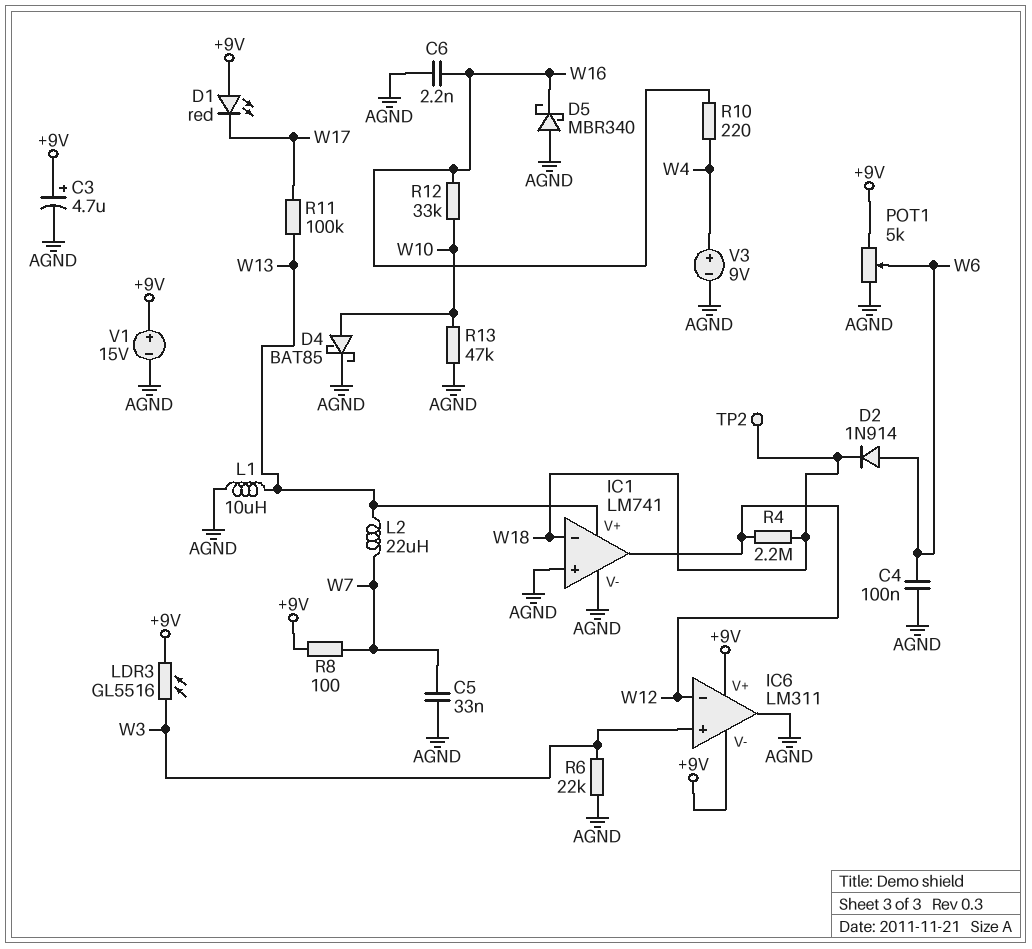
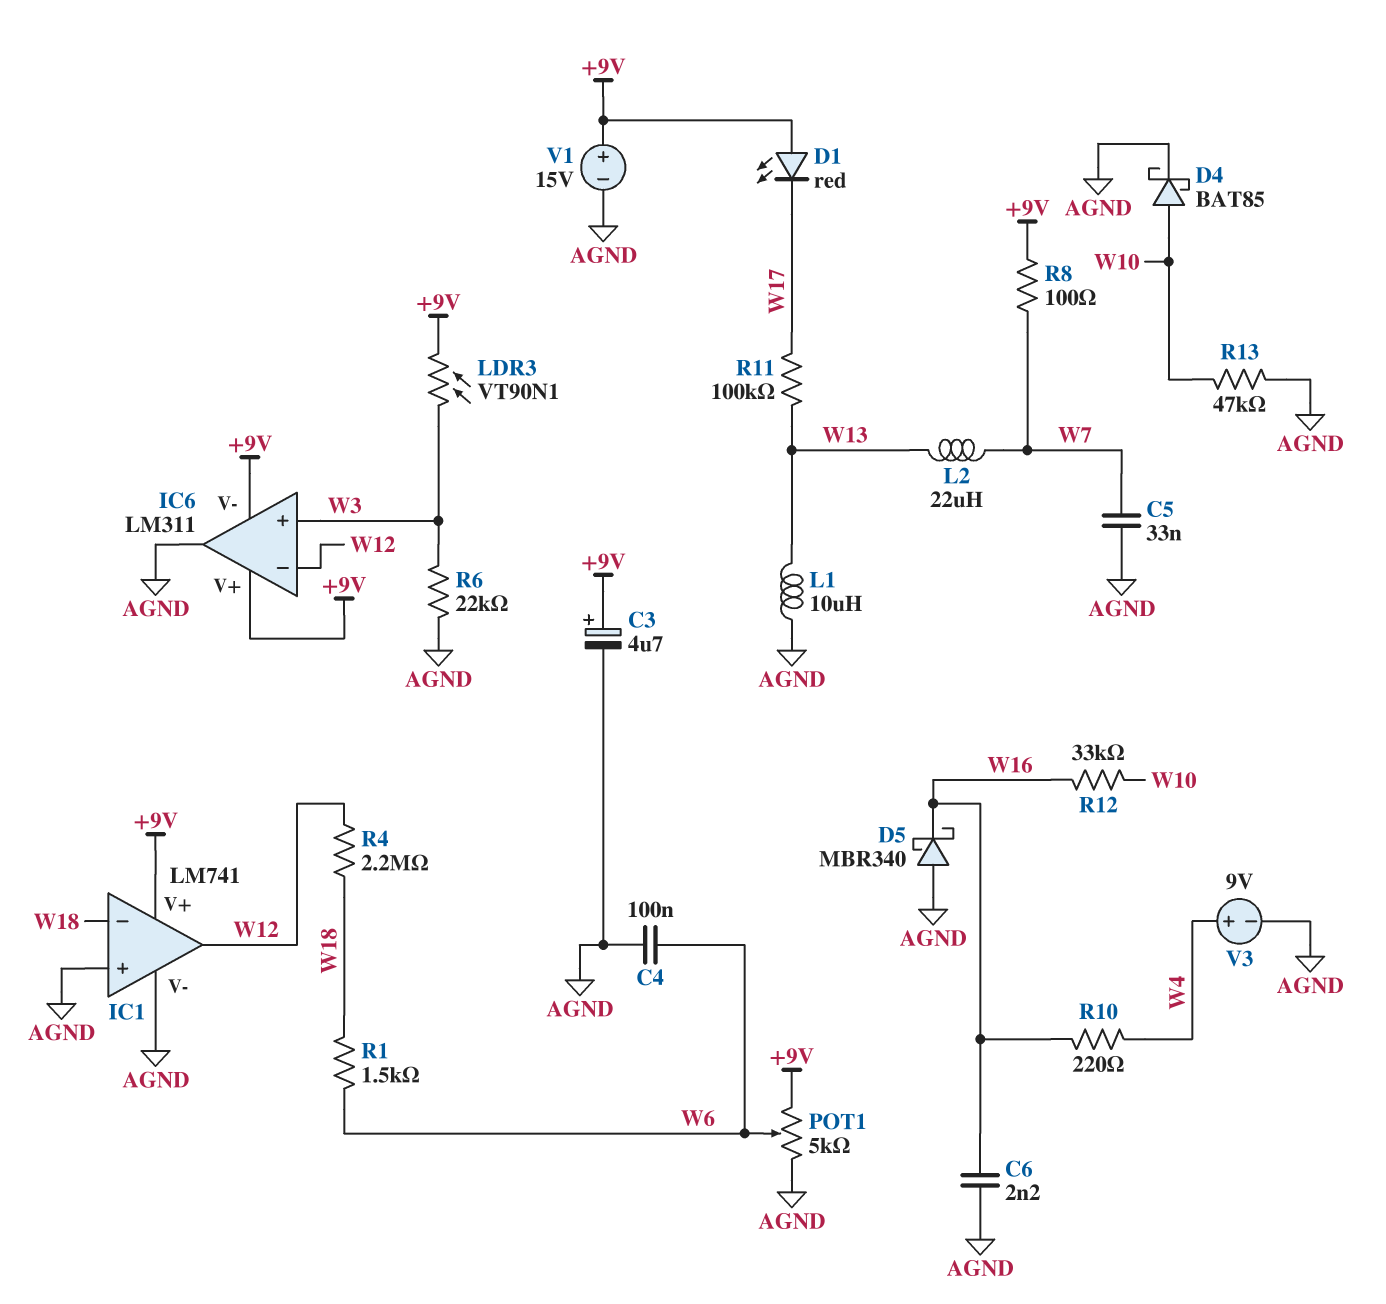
D2: diode 1N914 (A W6, K W18) -> none
IC1 pin V+: W13 -> +9V
LDR3: GL5516 (+9V, W3) -> VT90N1 (+9V, W3)
R1: none -> 1.5k (W6, W18)
TP2: test point (W18) -> none

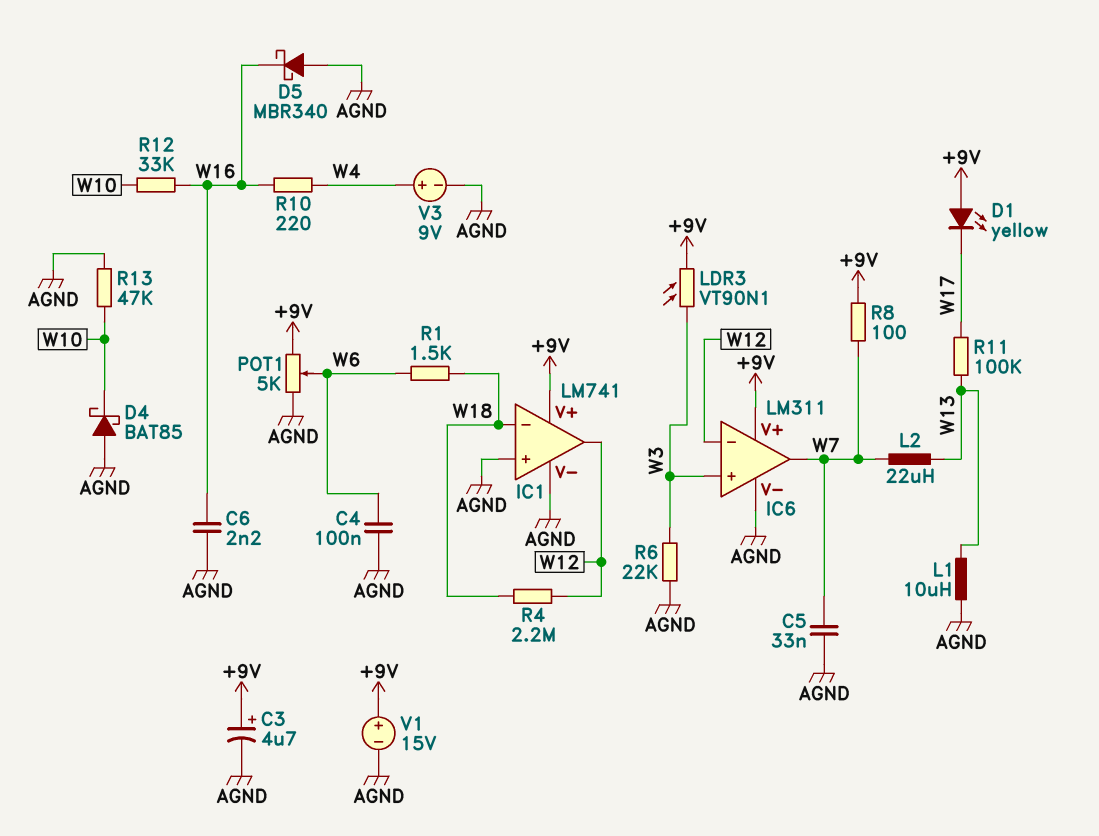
D1: LED red (A +9V, K W17) -> LED yellow (A +9V, K W17)
D4: schottky BAT85 (A W10, K AGND) -> schottky BAT85 (A AGND, K W10)
IC6 pin V-: +9V -> AGND
IC6 pin out: AGND -> W7

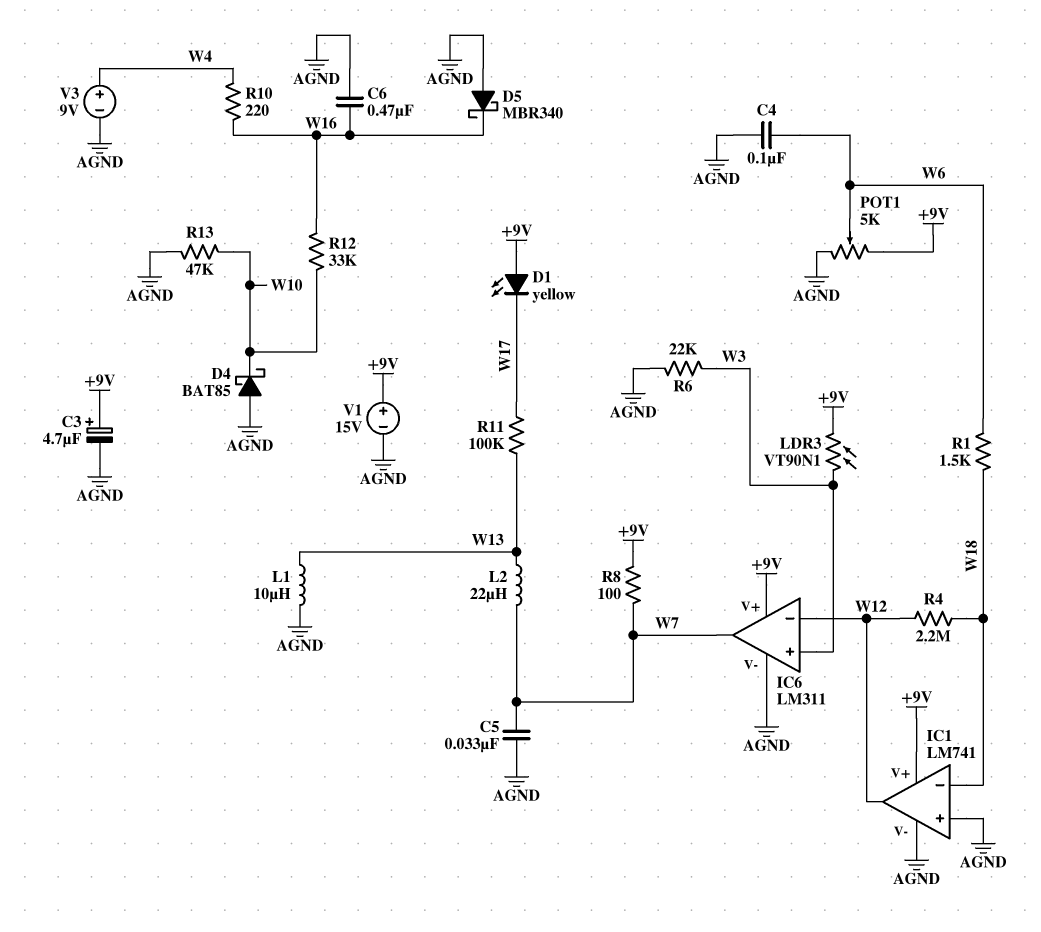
C6: 2.2nF (AGND, W16) -> 470nF (AGND, W16)

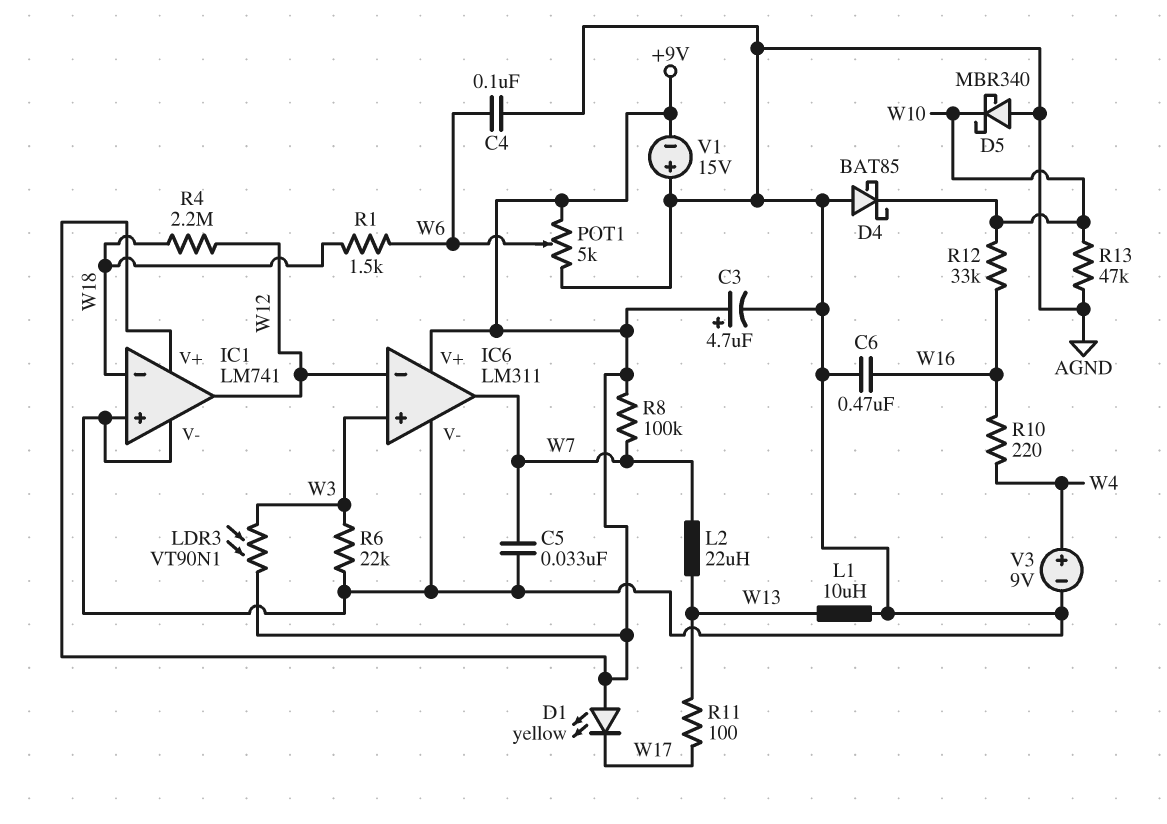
D5: schottky MBR340 (A AGND, K W16) -> schottky MBR340 (A AGND, K W10)
R8: 100 (+9V, W7) -> 100k (+9V, W7)
R11: 100k (W13, W17) -> 100 (W13, W17)
V1: 15V (plus +9V, minus AGND) -> 15V (plus AGND, minus +9V)

